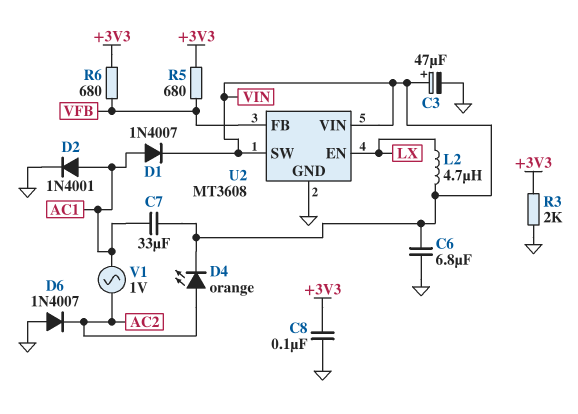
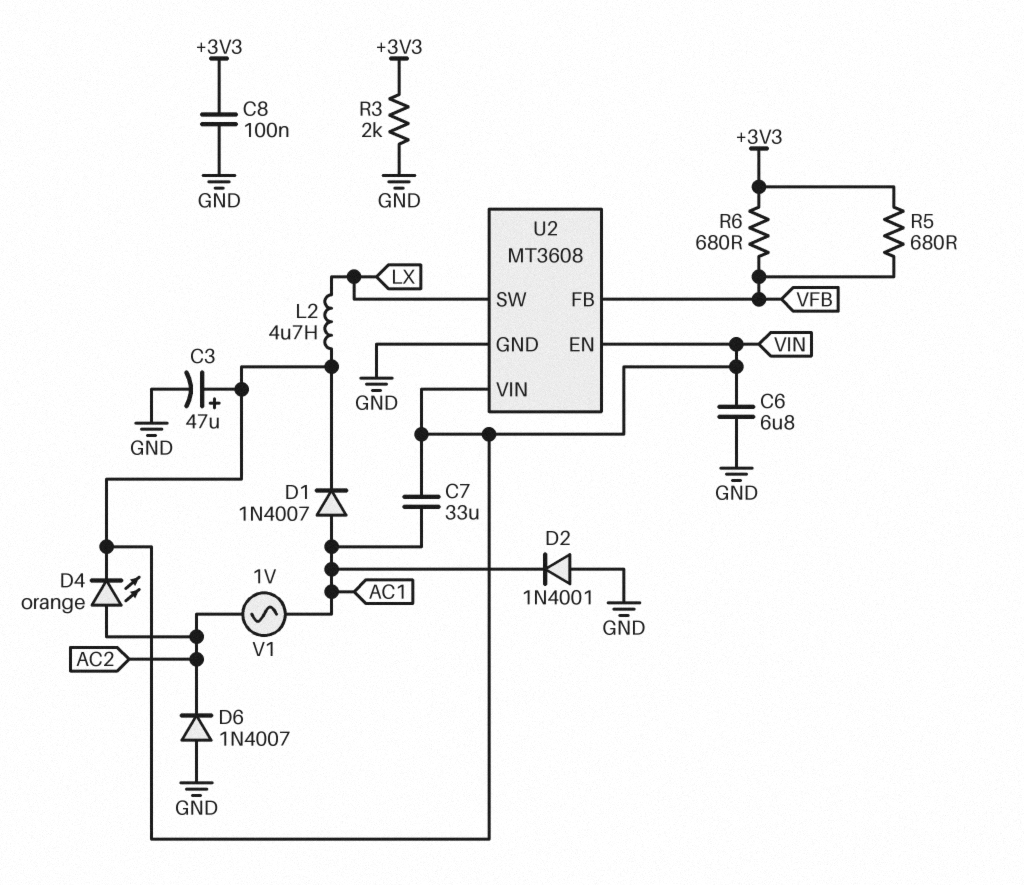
D2: diode 1N4001 (A AC1, K GND) -> diode 1N4001 (A GND, K AC1)
U2 pin EN: LX -> VIN
U2 pin SW: VIN -> LX

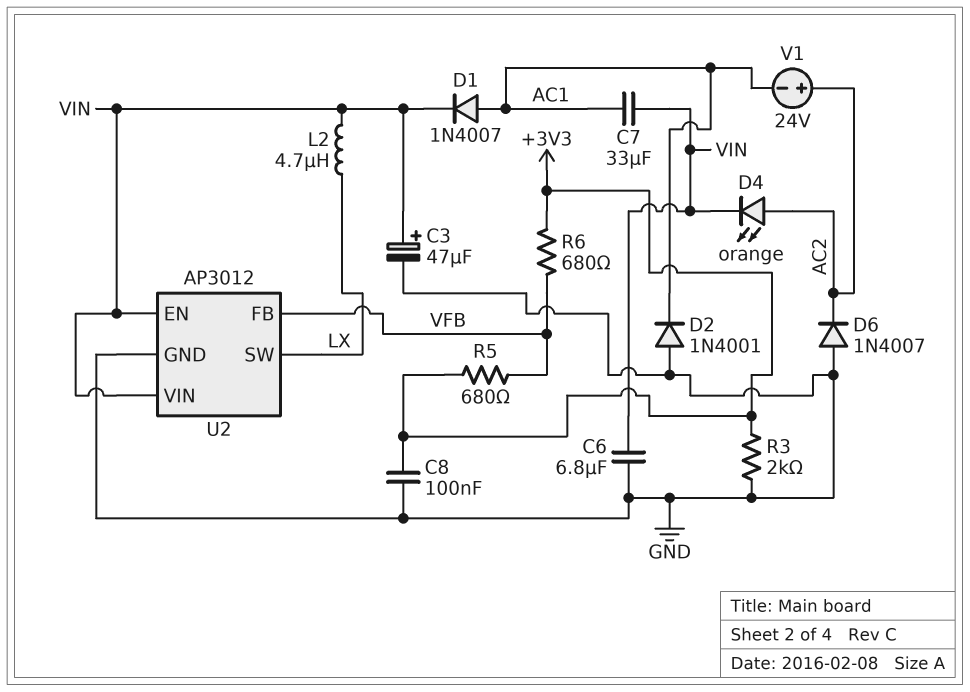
U2: MT3608 -> AP3012
V1: AC 1V (AC1, AC2) -> 24V (plus AC2, minus AC1)

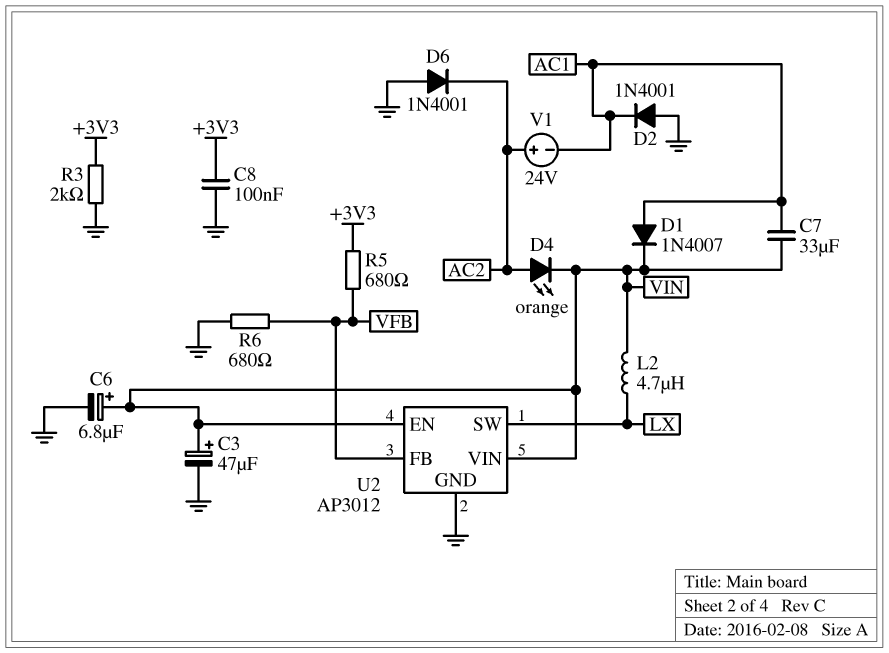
C6: 6.8uF (GND, VIN) -> 6.8uF (plus VIN, minus GND)
D6: diode 1N4007 (A GND, K AC2) -> diode 1N4001 (A GND, K AC2)
R6: 680 (+3V3, VFB) -> 680 (GND, VFB)

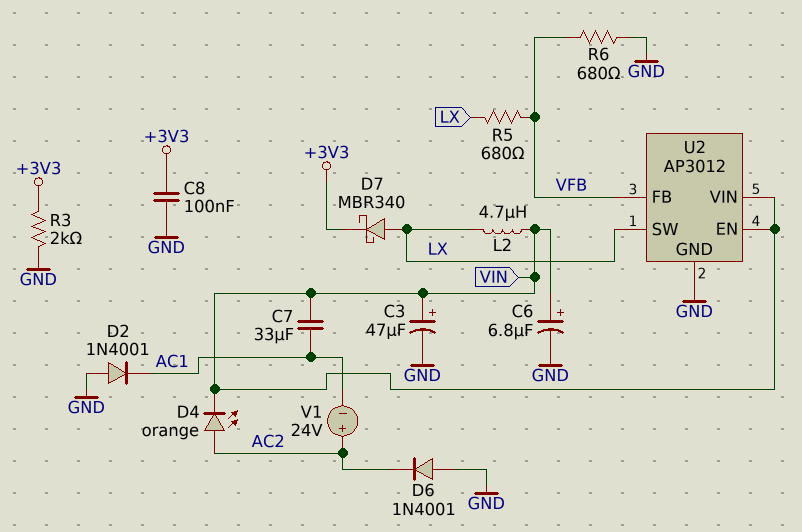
D1: diode 1N4007 (A AC1, K VIN) -> none
D7: none -> schottky MBR340 (A LX, K +3V3)
R5: 680 (+3V3, VFB) -> 680 (LX, VFB)

